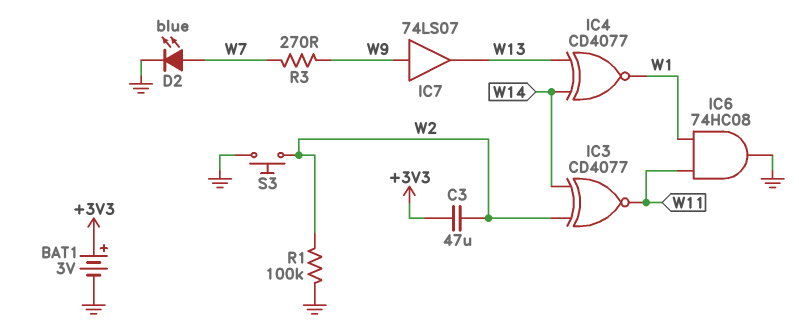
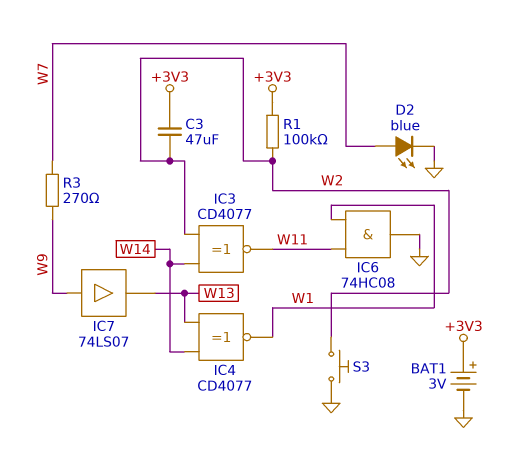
R1: 100k (GND, W2) -> 100k (+3V3, W2)

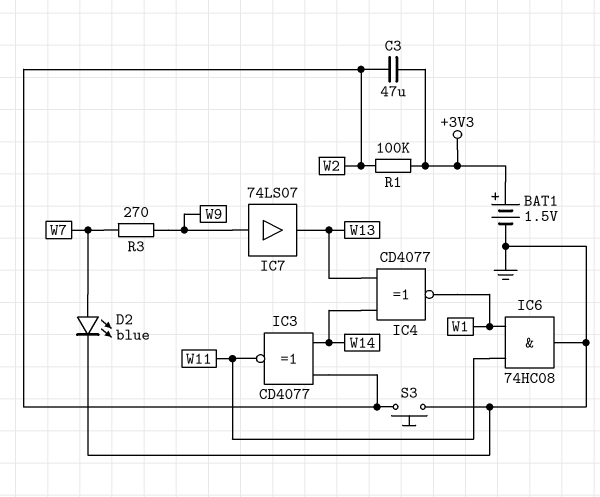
BAT1: 3V (plus +3V3, minus GND) -> 1.5V (plus +3V3, minus GND)

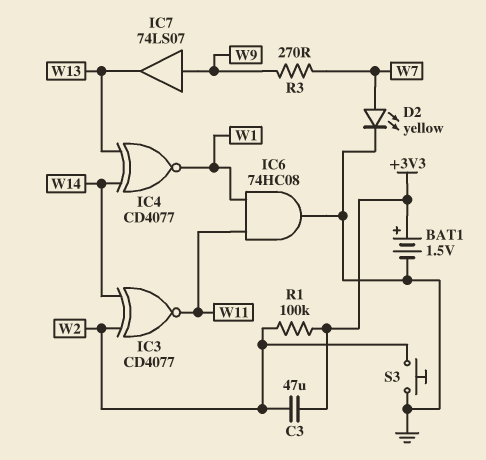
D2: LED blue (A W7, K GND) -> LED yellow (A W7, K GND)

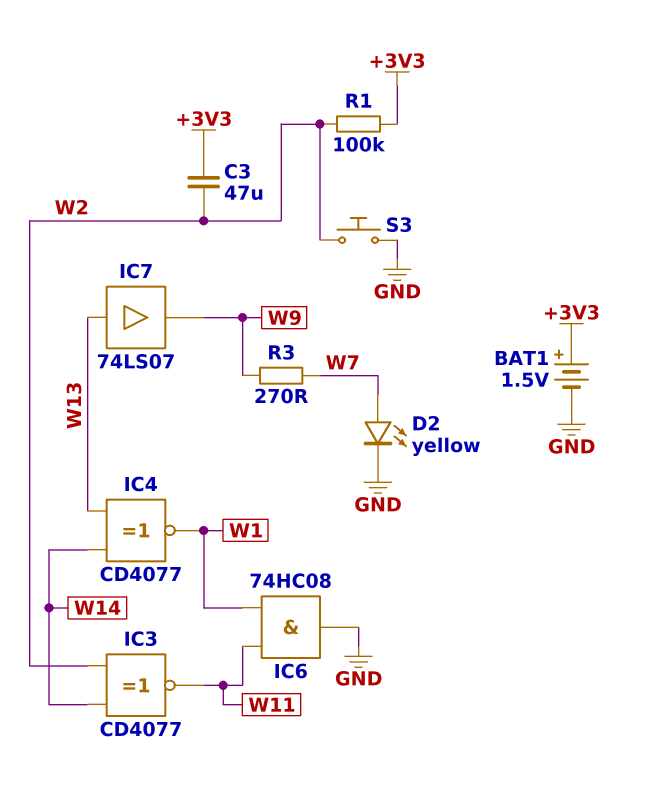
IC7: buffer 74LS07 (in W9, out W13) -> buffer 74LS07 (in W13, out W9)

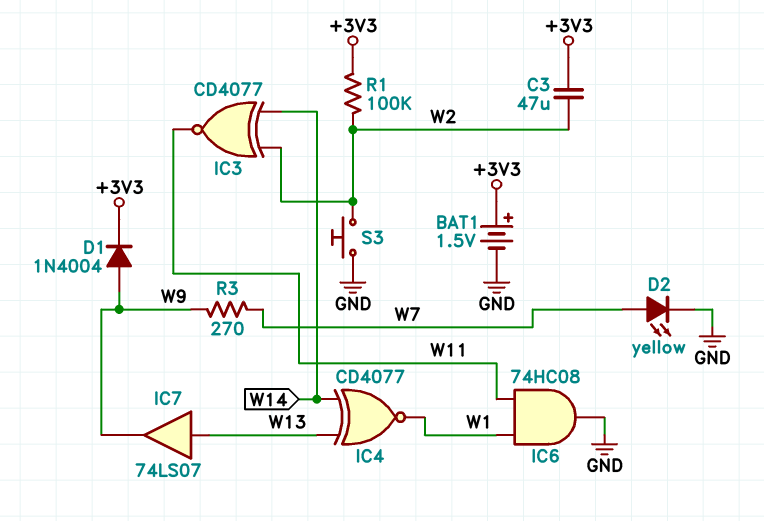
D1: none -> diode 1N4004 (A W9, K +3V3)

